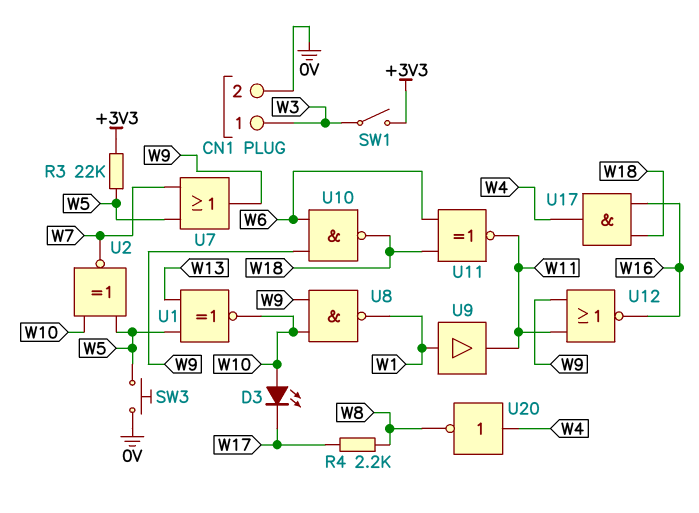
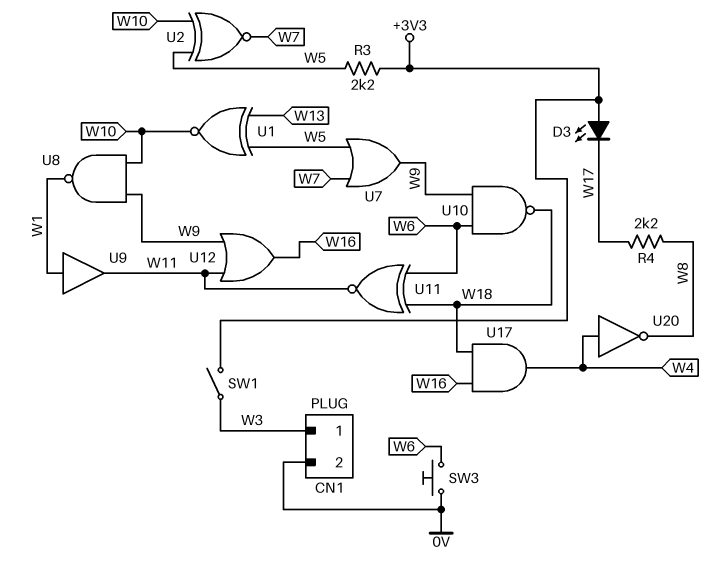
D3: LED (A W10, K W17) -> LED (A +3V3, K W17)
R3: 22k (+3V3, W5) -> 2.2k (+3V3, W5)
SW3: button (0V, W5) -> button (0V, W6)
U12: NOR (in W9, in W11, out W16) -> OR (in W9, in W11, out W16)

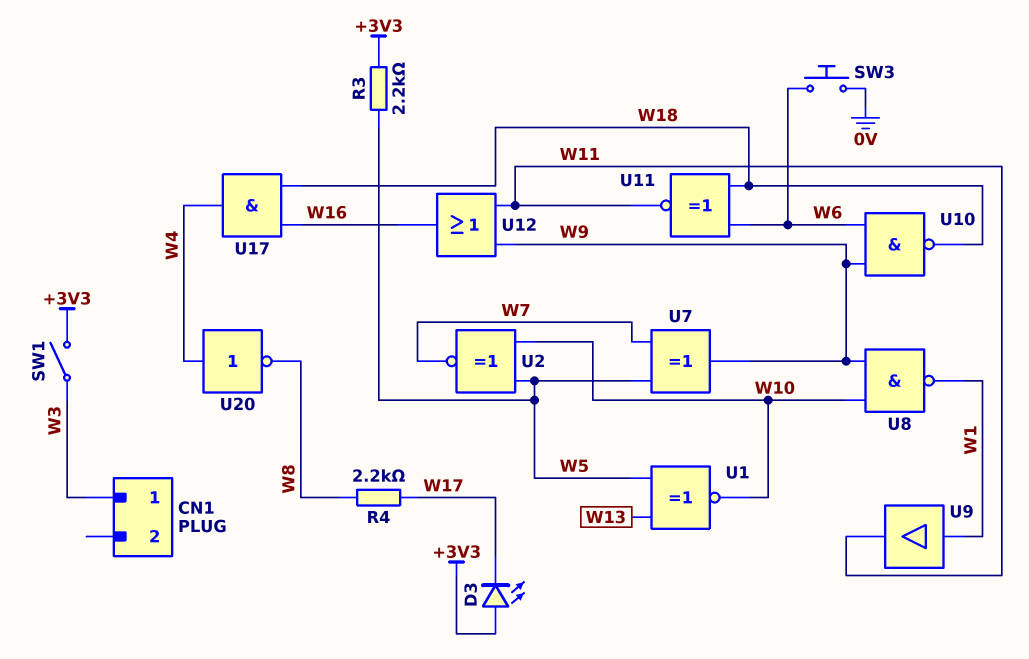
CN1 pin 2: 0V -> none
U7: OR (in W5, in W7, out W9) -> XOR (in W5, in W7, out W9)

